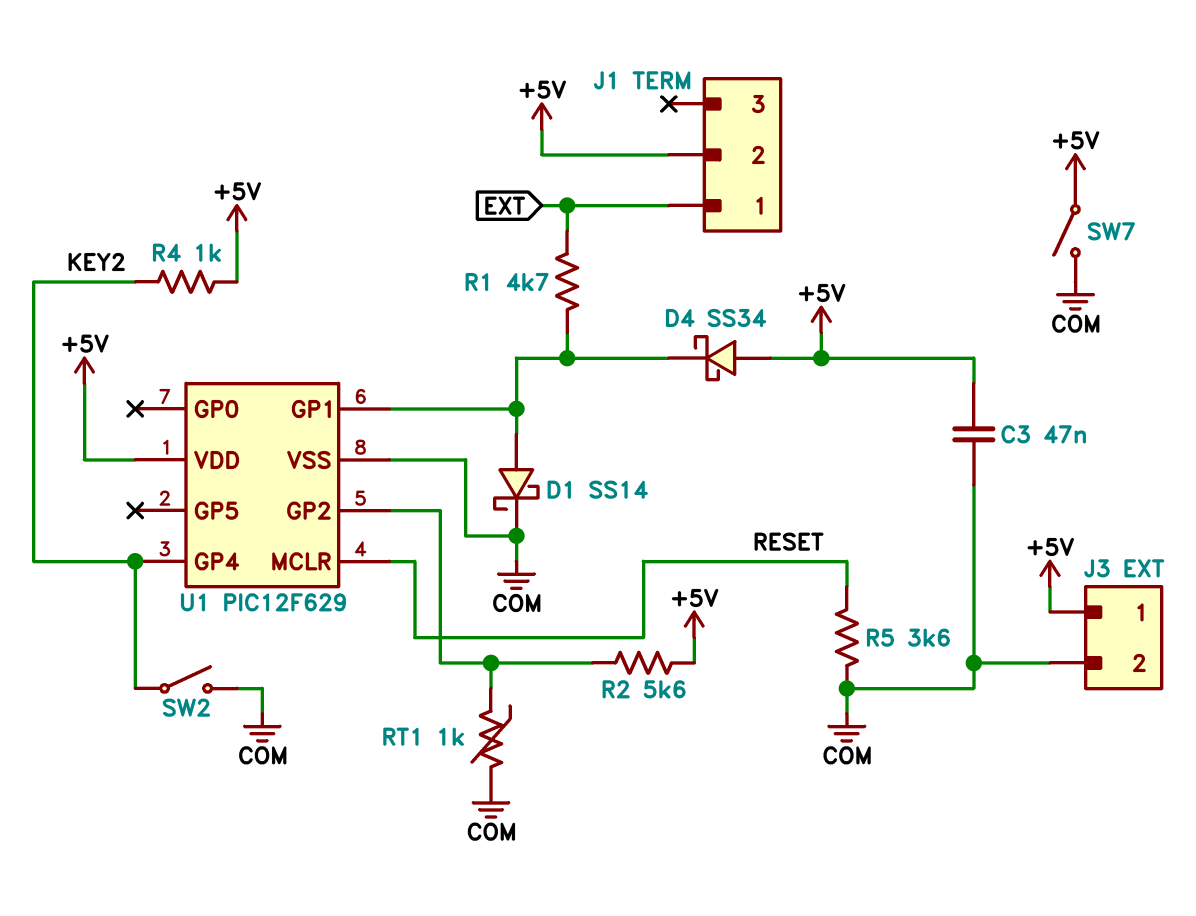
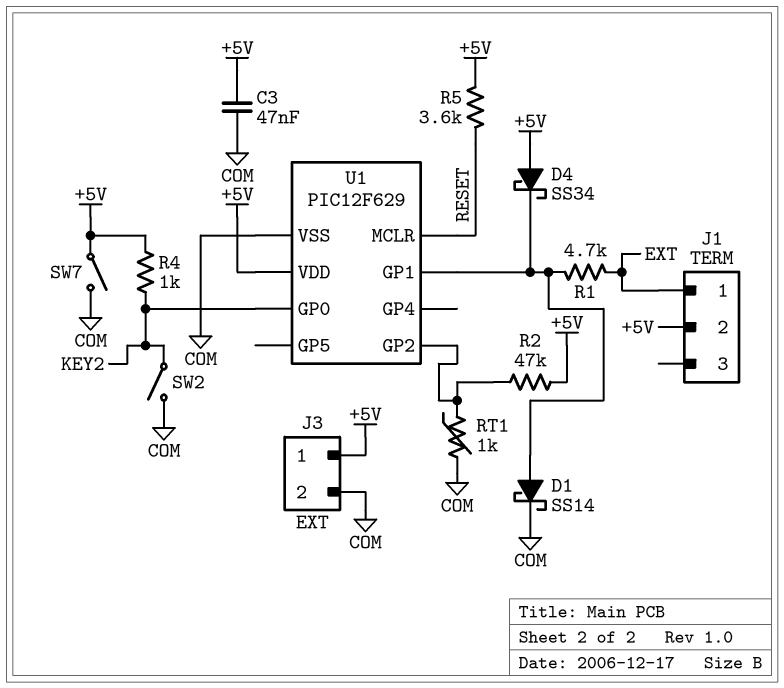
R2: 5.6k (+5V, U1/GP2) -> 47k (+5V, U1/GP2)
R5: 3.6k (COM, RESET) -> 3.6k (+5V, RESET)
U1 pin GP0: none -> KEY2
U1 pin GP4: KEY2 -> none

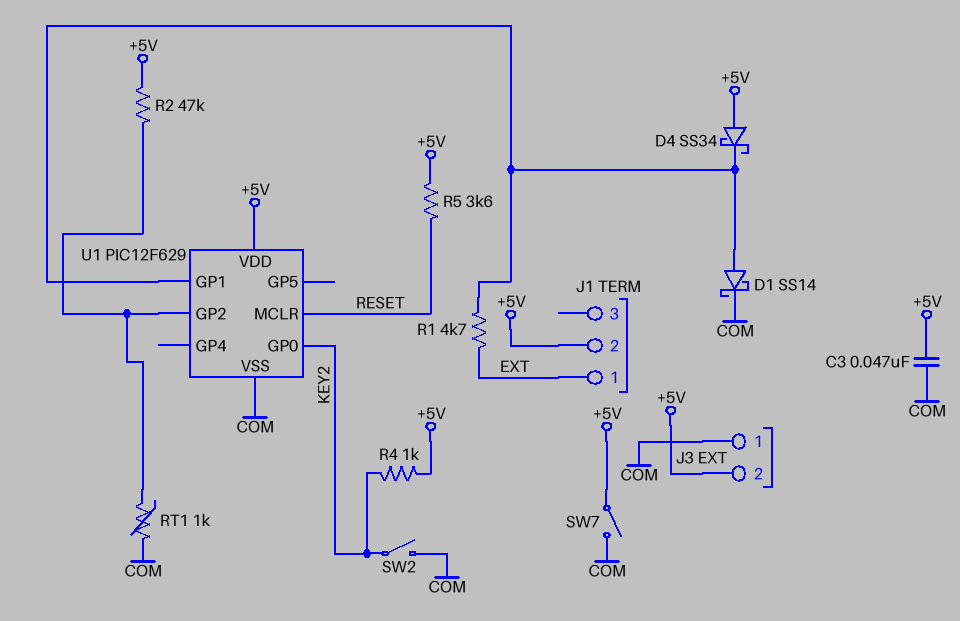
J3 pin 1: +5V -> COM
J3 pin 2: COM -> +5V

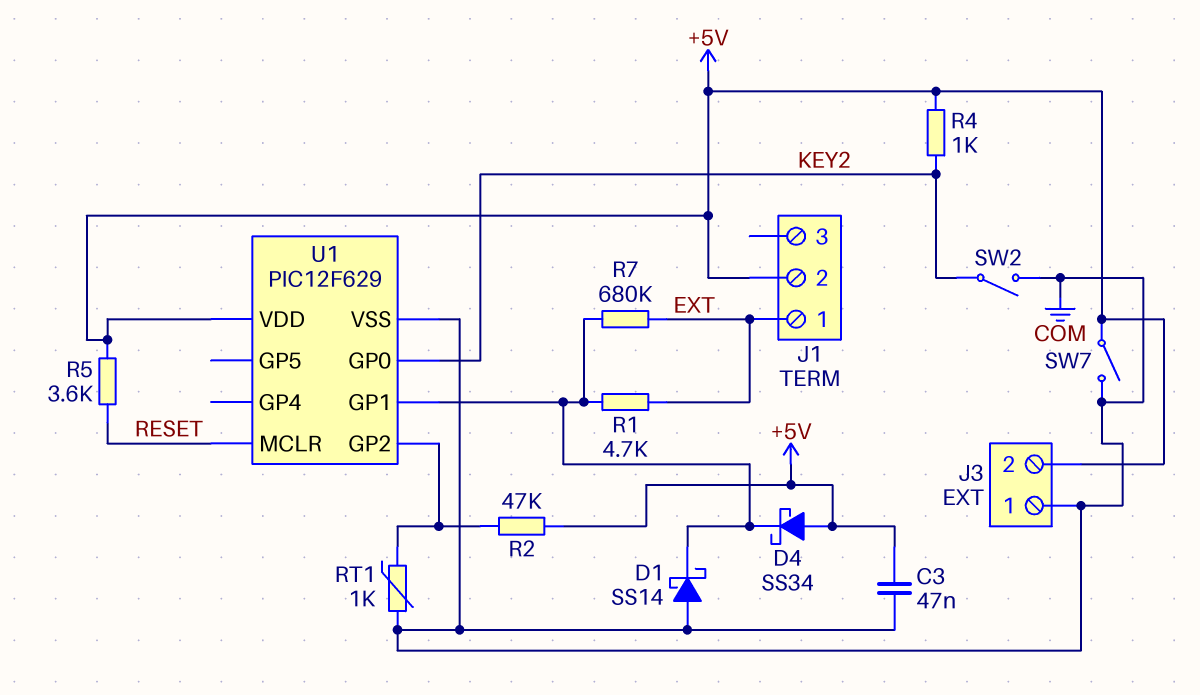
D1: schottky SS14 (A U1/GP1, K COM) -> schottky SS14 (A COM, K U1/GP1)
R7: none -> 680k (EXT, U1/GP1)

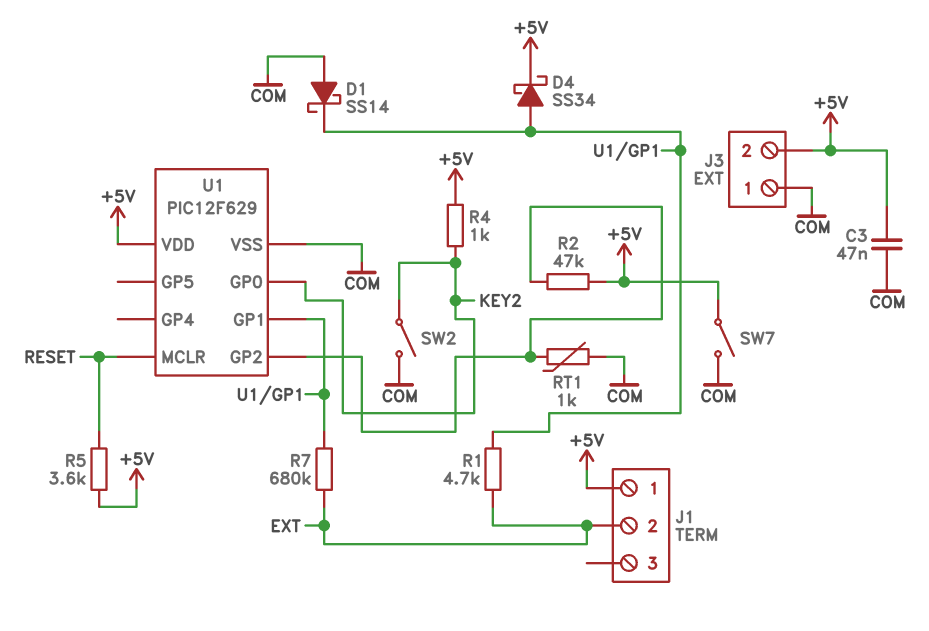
D4: schottky SS34 (A +5V, K U1/GP1) -> schottky SS34 (A U1/GP1, K +5V)
J1 pin 1: EXT -> +5V
J1 pin 2: +5V -> EXT

